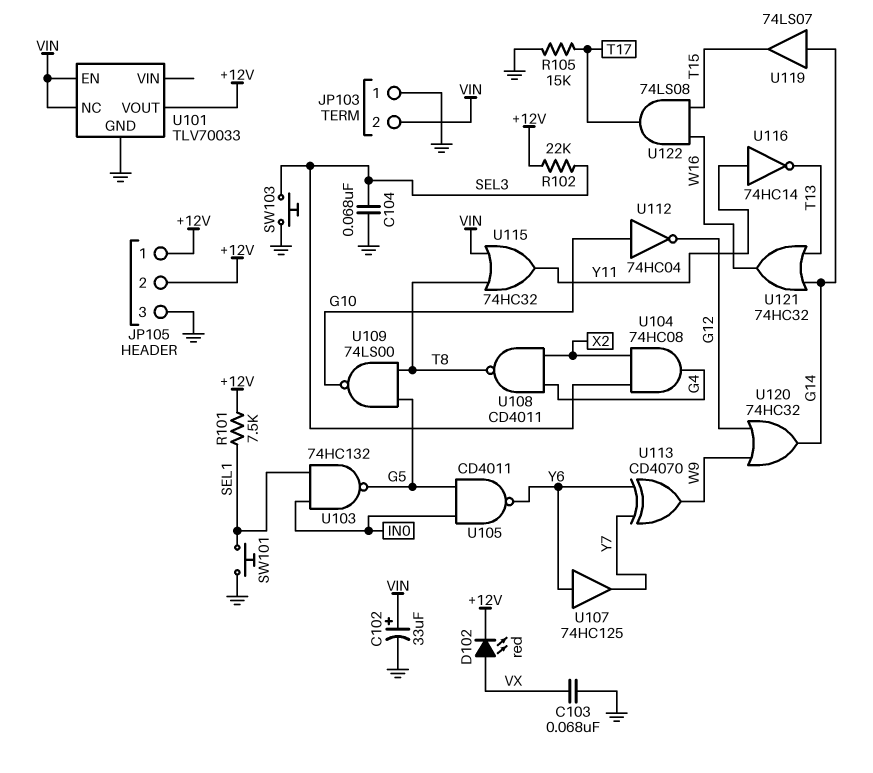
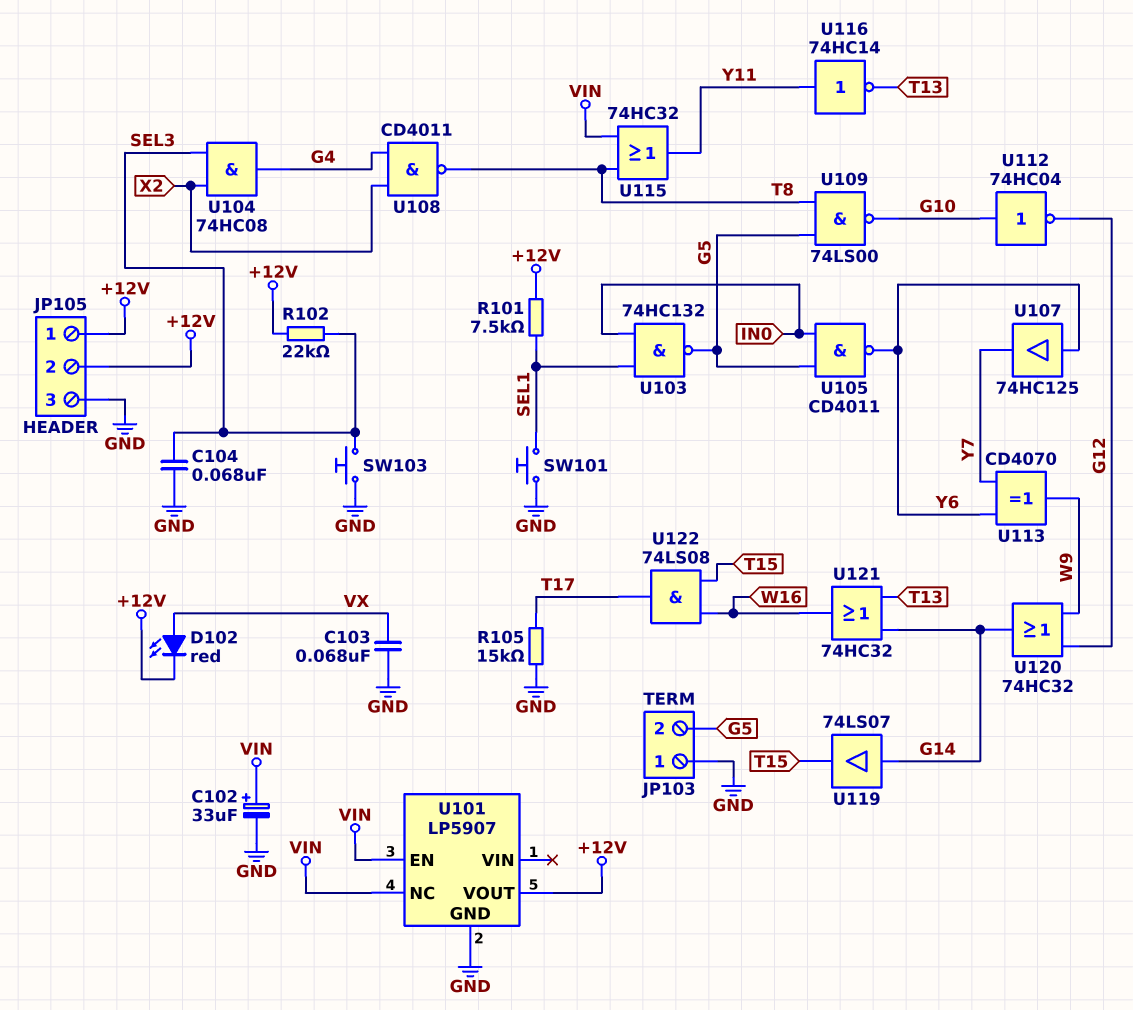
JP103 pin 2: VIN -> G5
U101: TLV70033 -> LP5907

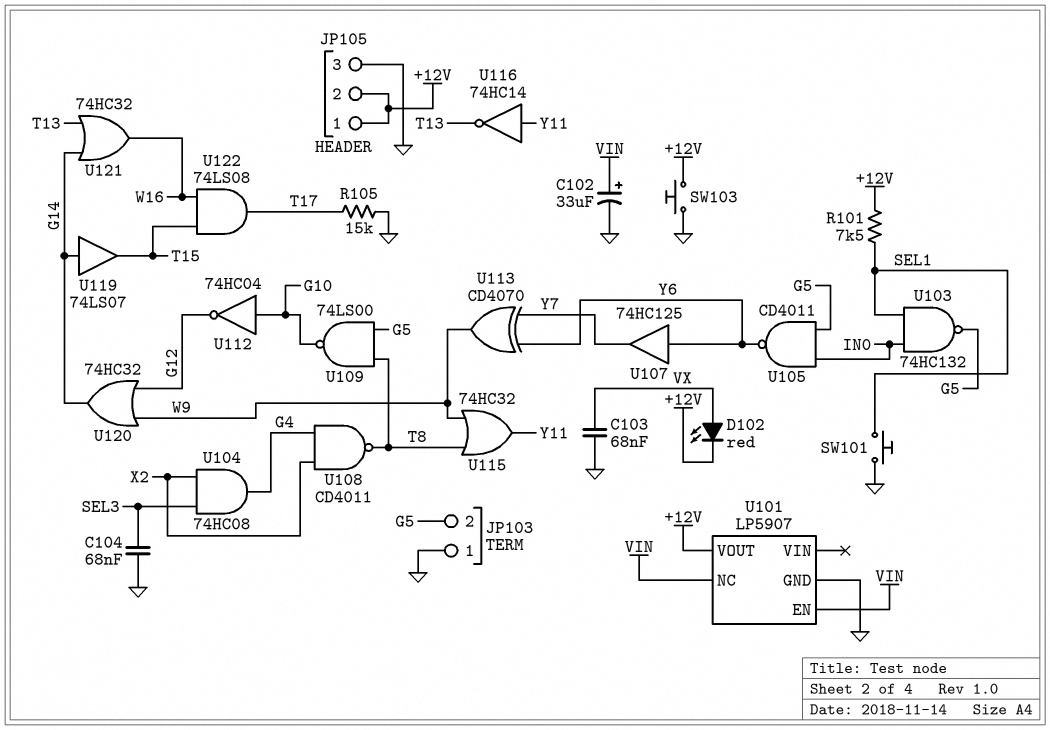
R102: 22k (+12V, SEL3) -> none
SW103: button (GND, SEL3) -> button (+12V, GND)
U115: OR 74HC32 (in T8, in VIN, out Y11) -> OR 74HC32 (in T8, in W9, out Y11)

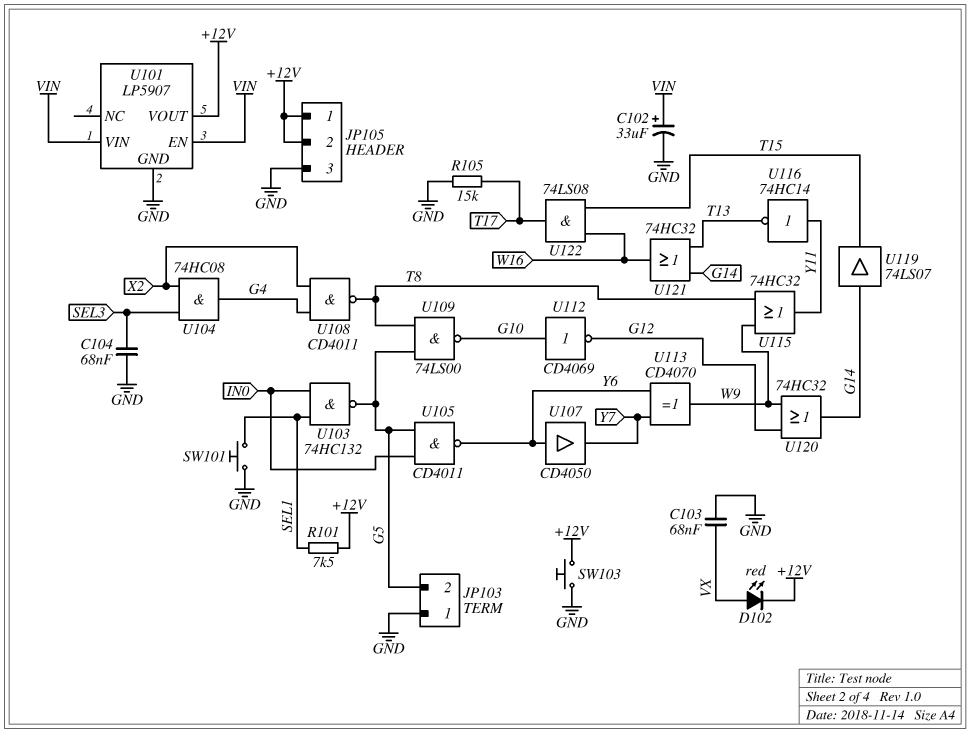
U101 pin NC: VIN -> none
U101 pin VIN: none -> VIN
U107: buffer 74HC125 (in Y6, out Y7) -> buffer CD4050 (in Y6, out Y7)
U112: NOT 74HC04 (in G10, out G12) -> NOT CD4069 (in G10, out G12)

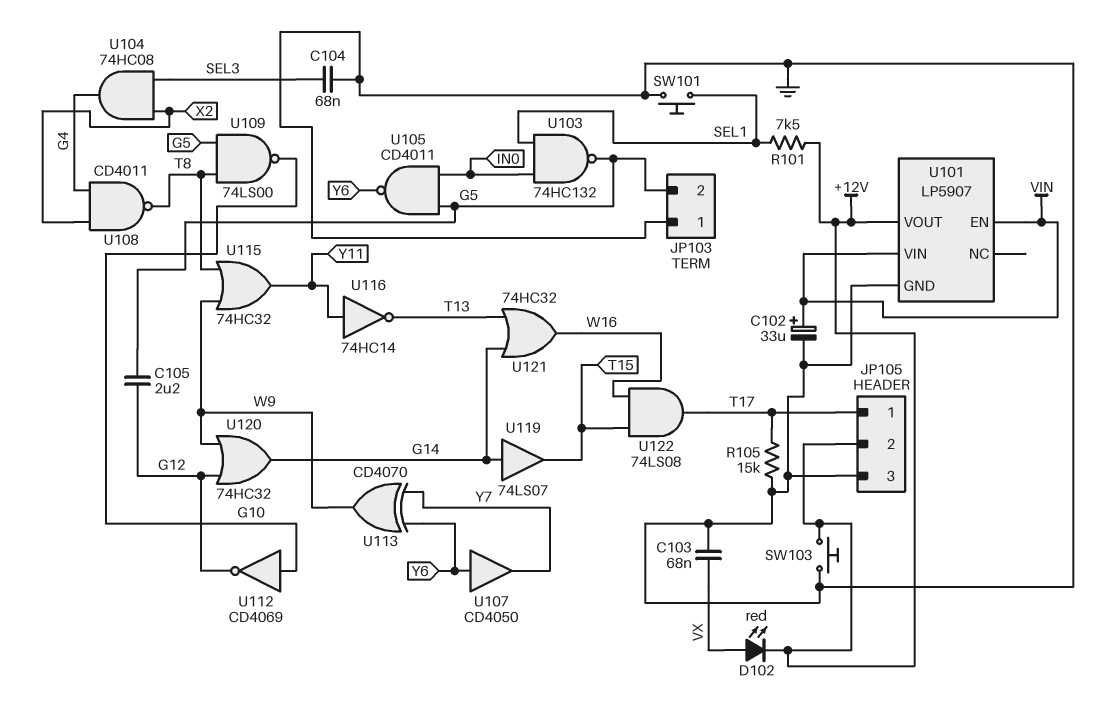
C105: none -> 2.2uF (G5, G12)
JP105 pin 1: +12V -> T17

